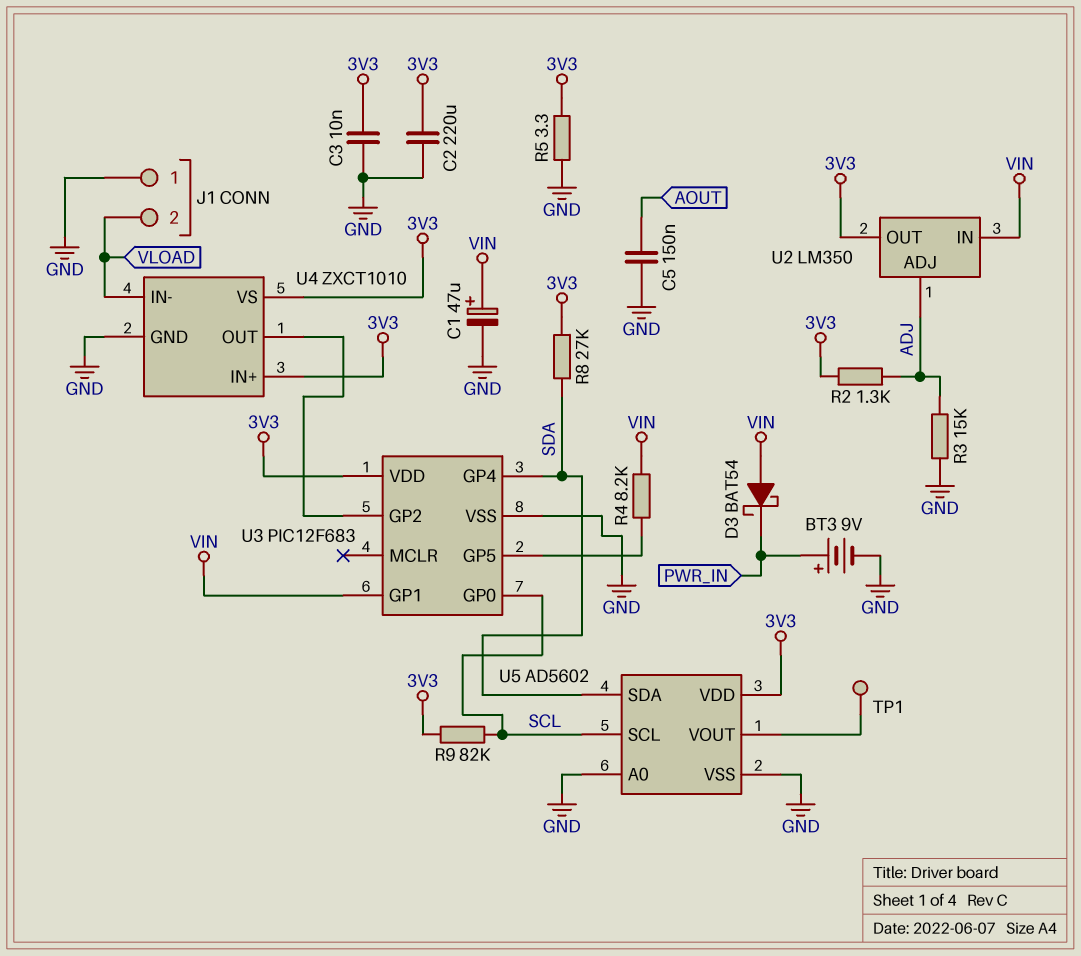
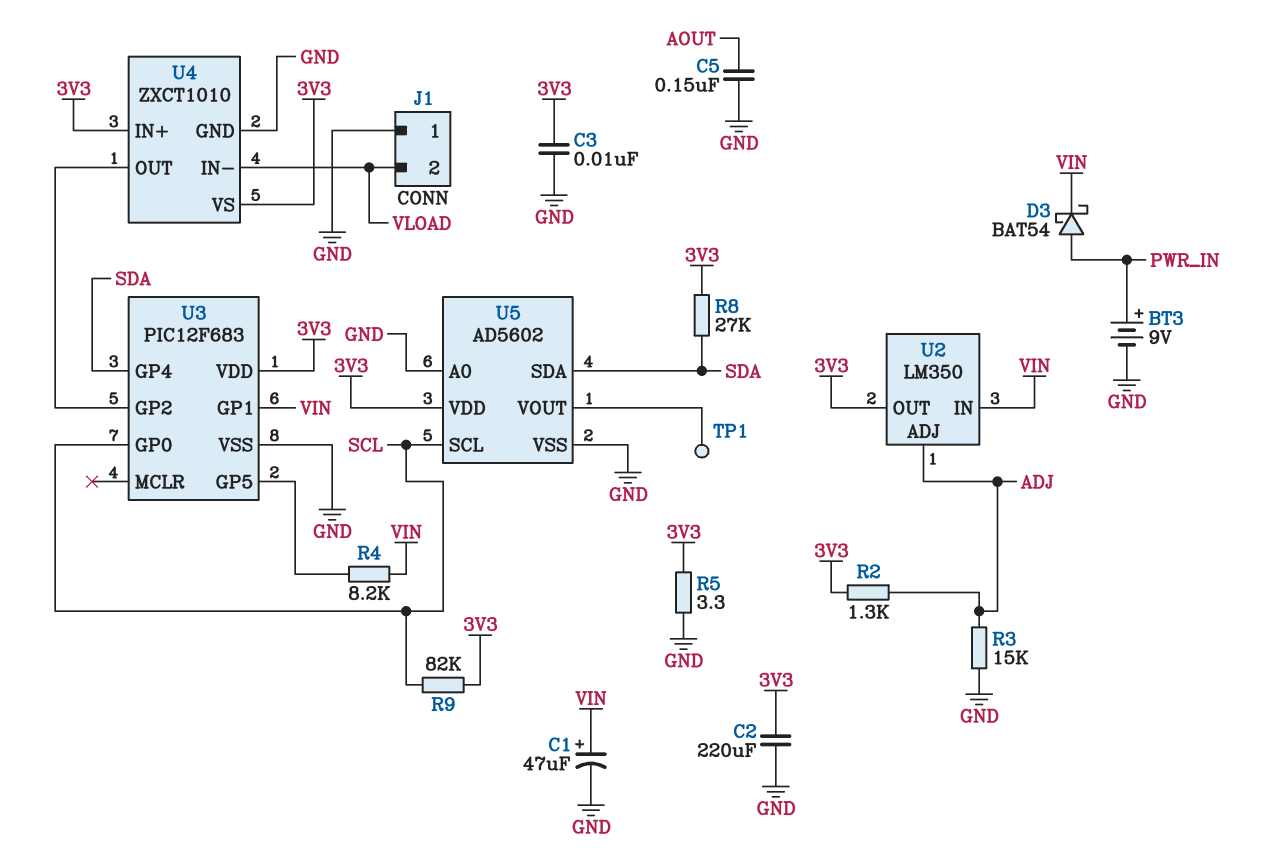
D3: schottky BAT54 (A VIN, K PWR_IN) -> schottky BAT54 (A PWR_IN, K VIN)

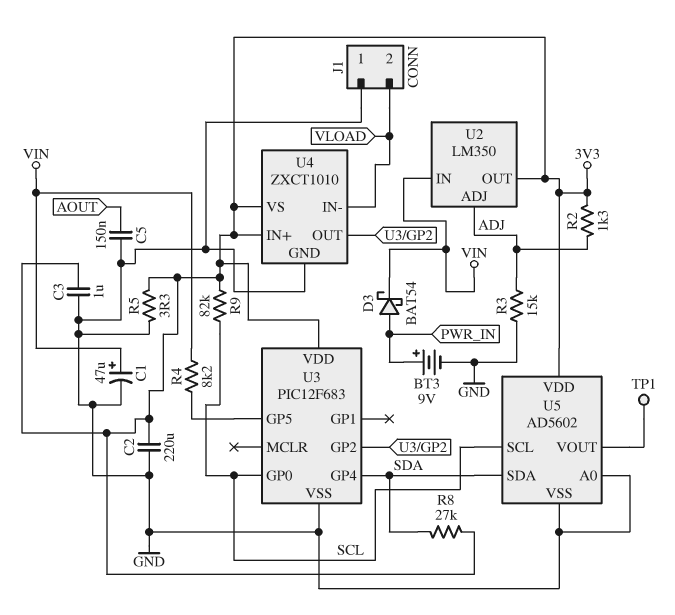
C3: 10nF (3V3, GND) -> 1uF (3V3, GND)
U3 pin GP1: VIN -> none

